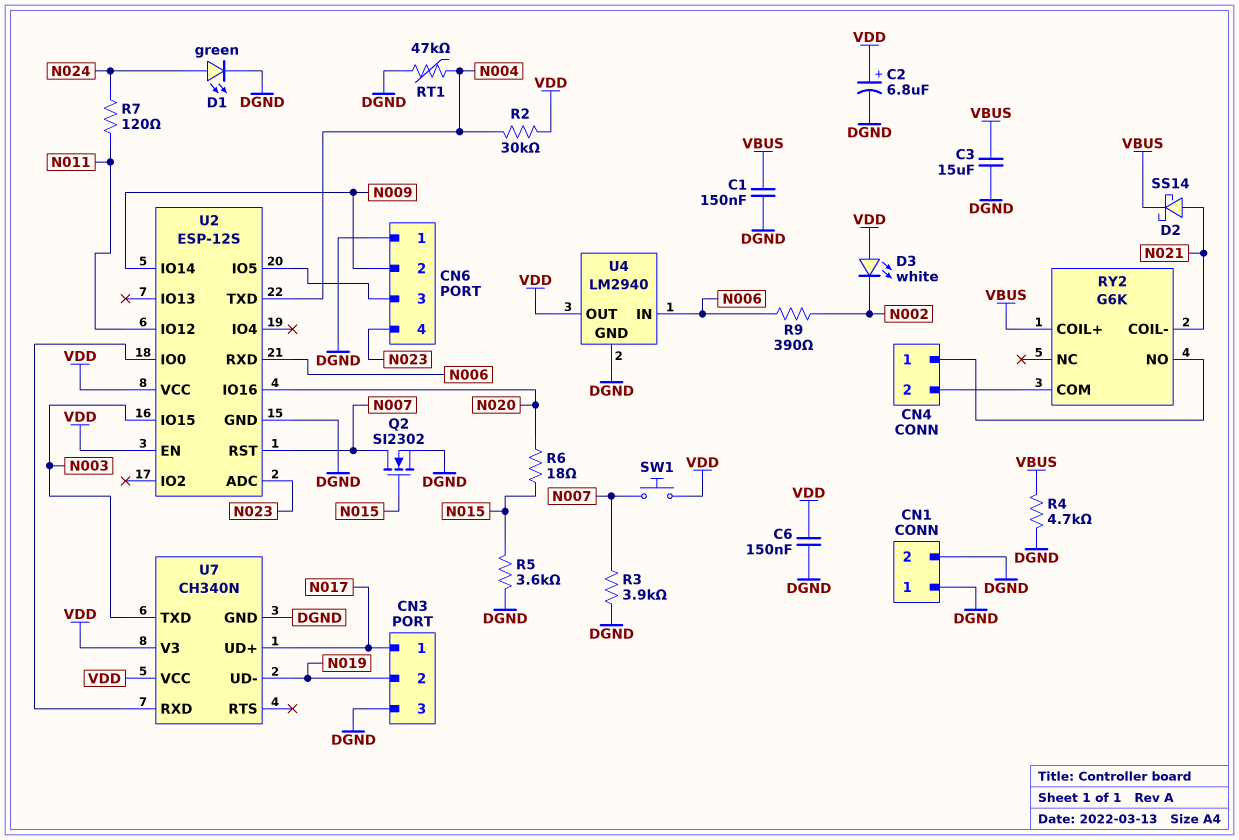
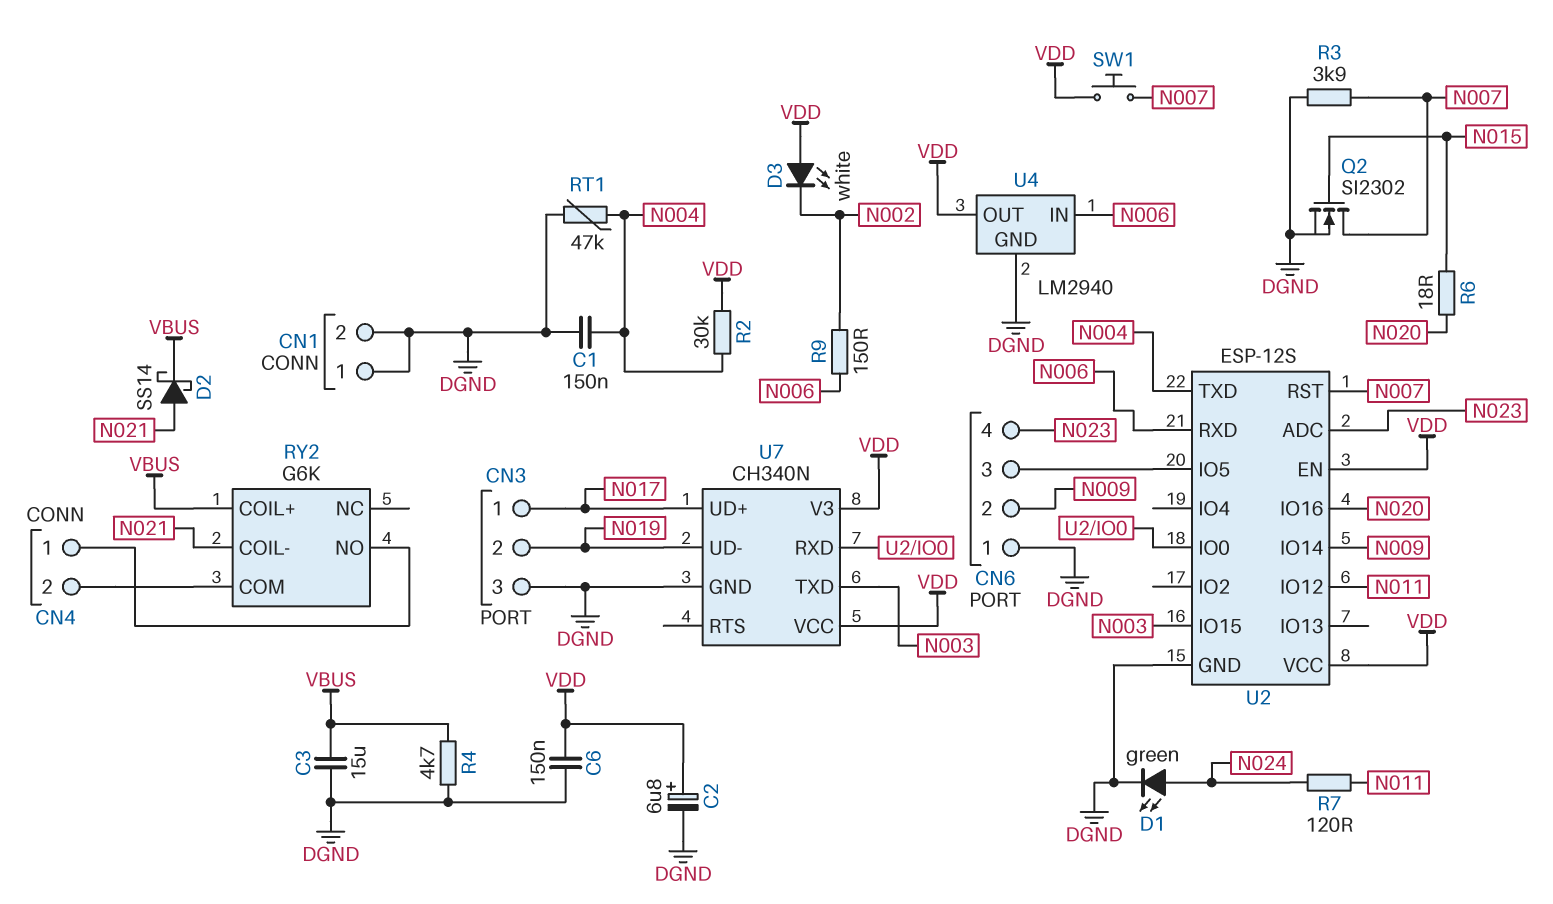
C1: 150nF (DGND, VBUS) -> 150nF (DGND, N004)
R5: 3.6k (DGND, N015) -> none
R9: 390 (N002, N006) -> 150 (N002, N006)

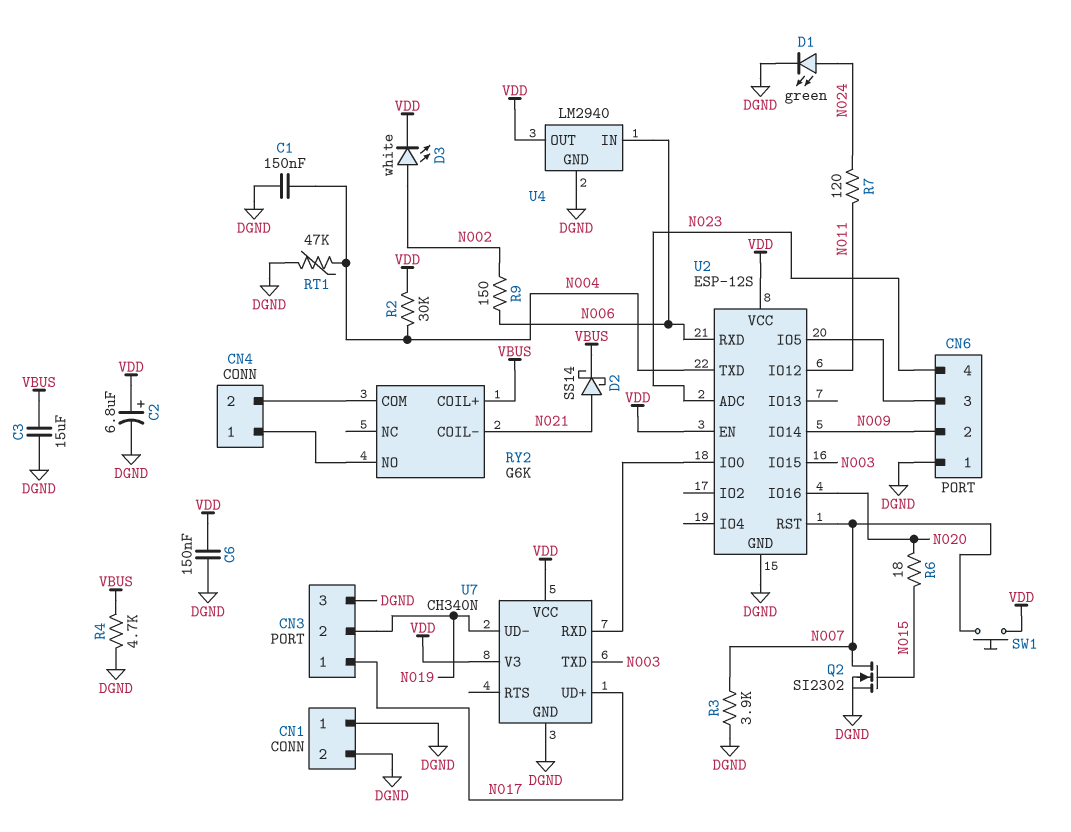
D3: LED white (A VDD, K N002) -> LED white (A N002, K VDD)

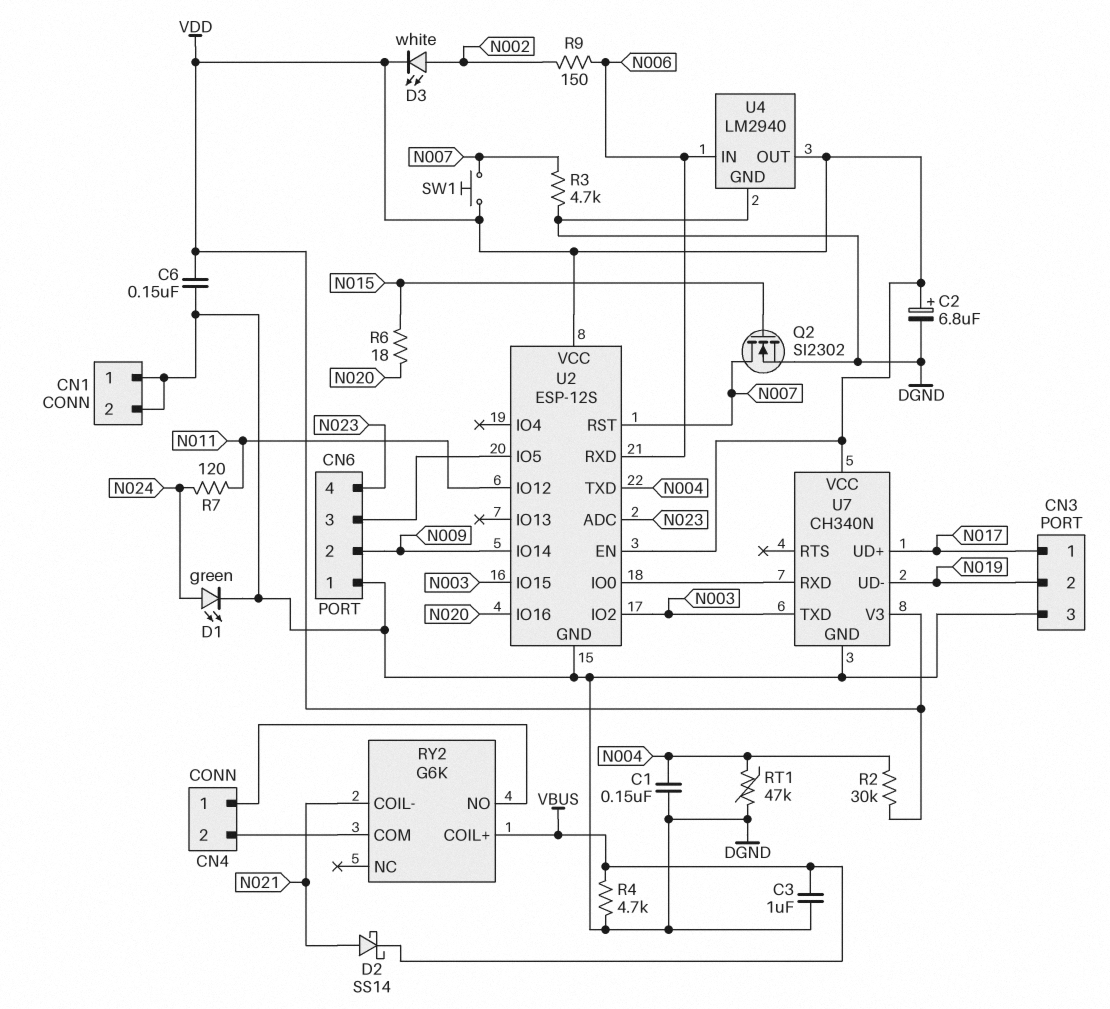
C3: 15uF (DGND, VBUS) -> 1uF (DGND, VBUS)
R3: 3.9k (DGND, N007) -> 4.7k (DGND, N007)
U2 pin IO2: none -> N003

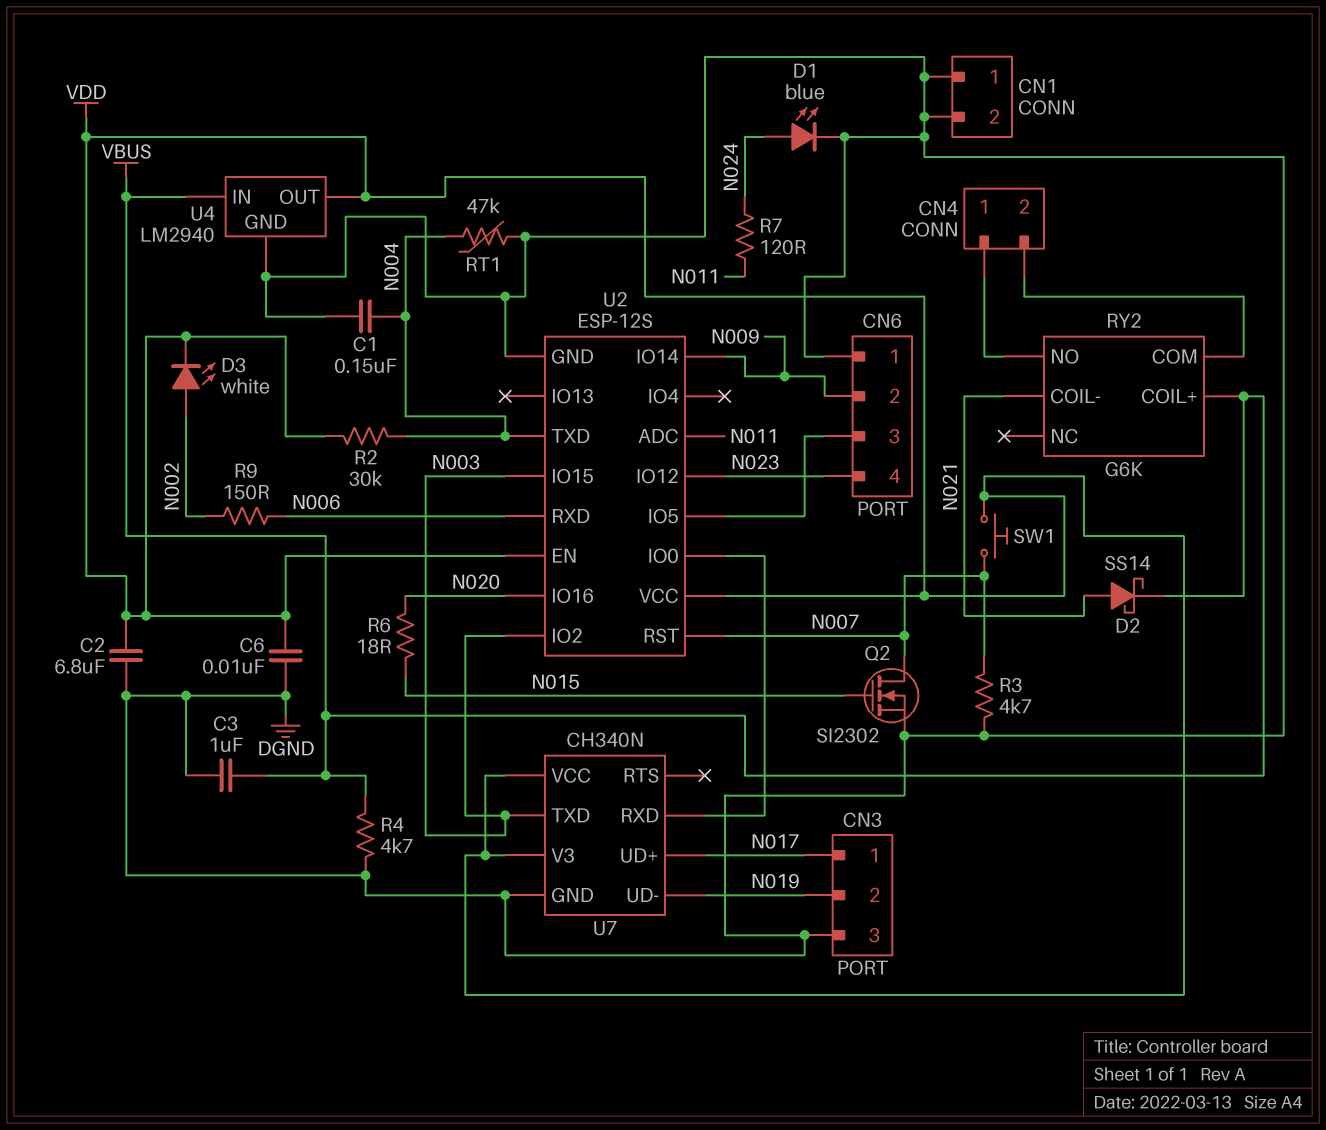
C2: 6.8uF (plus VDD, minus DGND) -> 6.8uF (DGND, VDD)
C6: 150nF (DGND, VDD) -> 10nF (DGND, VDD)
D1: LED green (A N024, K DGND) -> LED blue (A N024, K DGND)
U2 pin ADC: N023 -> N011
U2 pin IO12: N011 -> N023
U4 pin IN: N006 -> VBUS

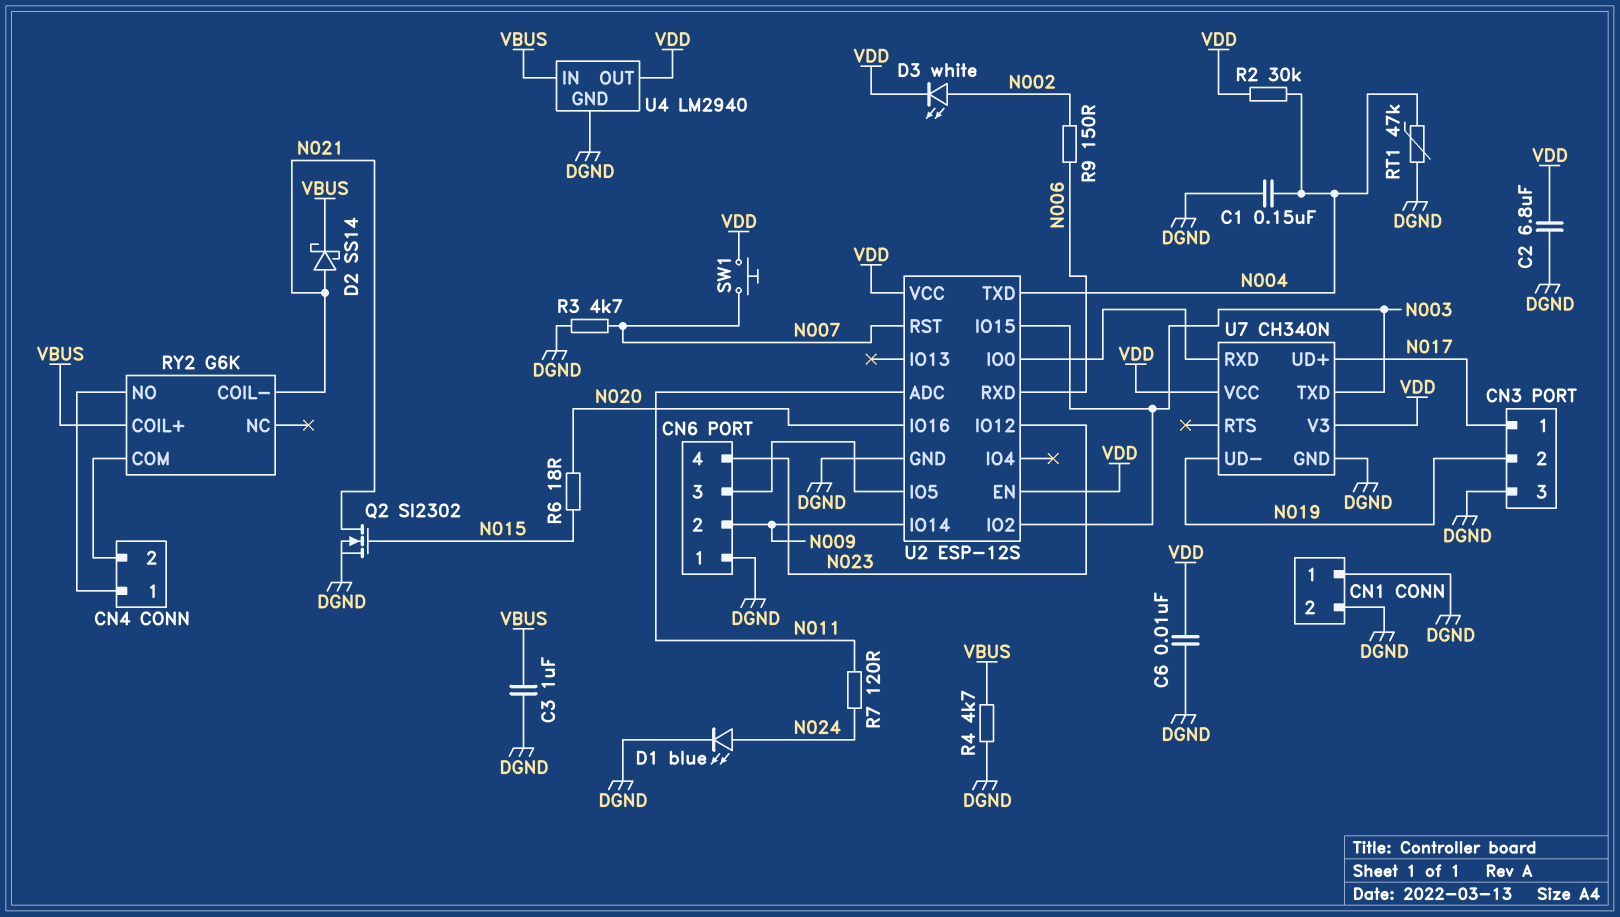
Q2: NMOS SI2302 (G N015, D N007, S DGND) -> NMOS SI2302 (G N015, D N021, S DGND)

